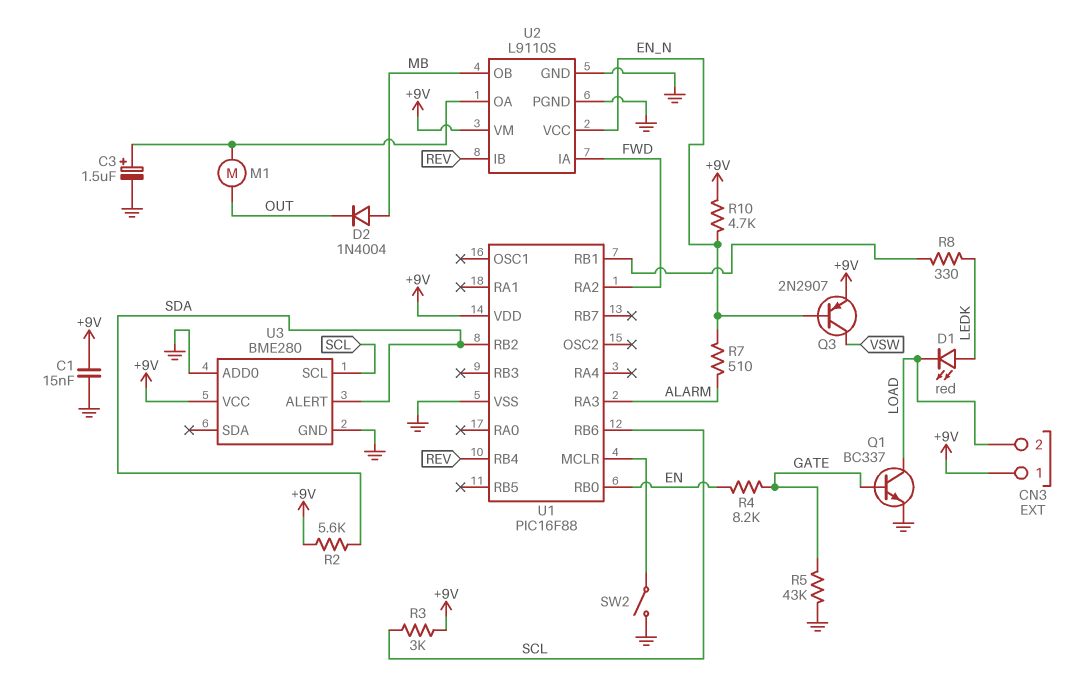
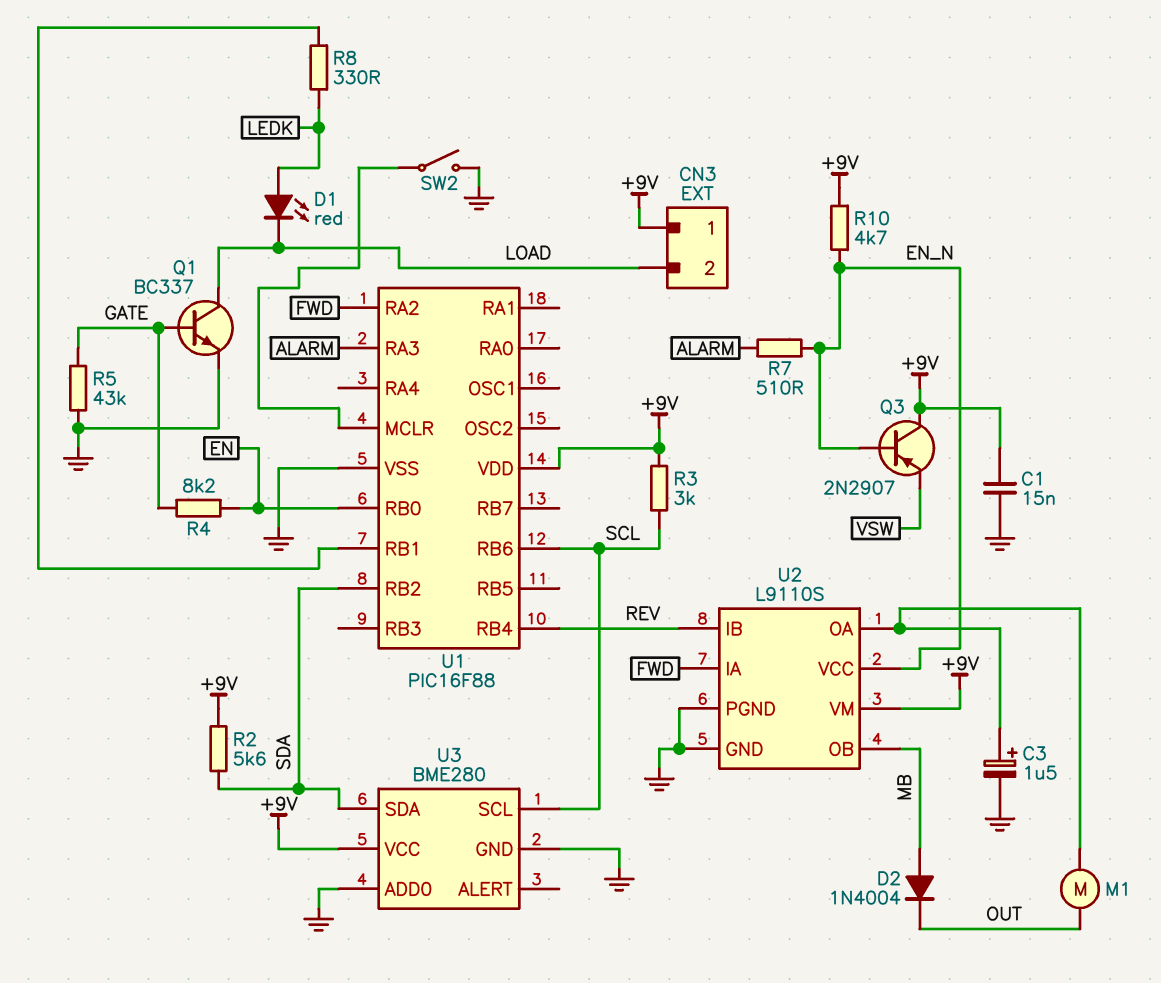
Q3: PNP 2N2907 (B EN_N, C VSW, E +9V) -> PNP 2N2907 (B EN_N, C +9V, E VSW)
U3 pin ALERT: SDA -> none
U3 pin SDA: none -> SDA

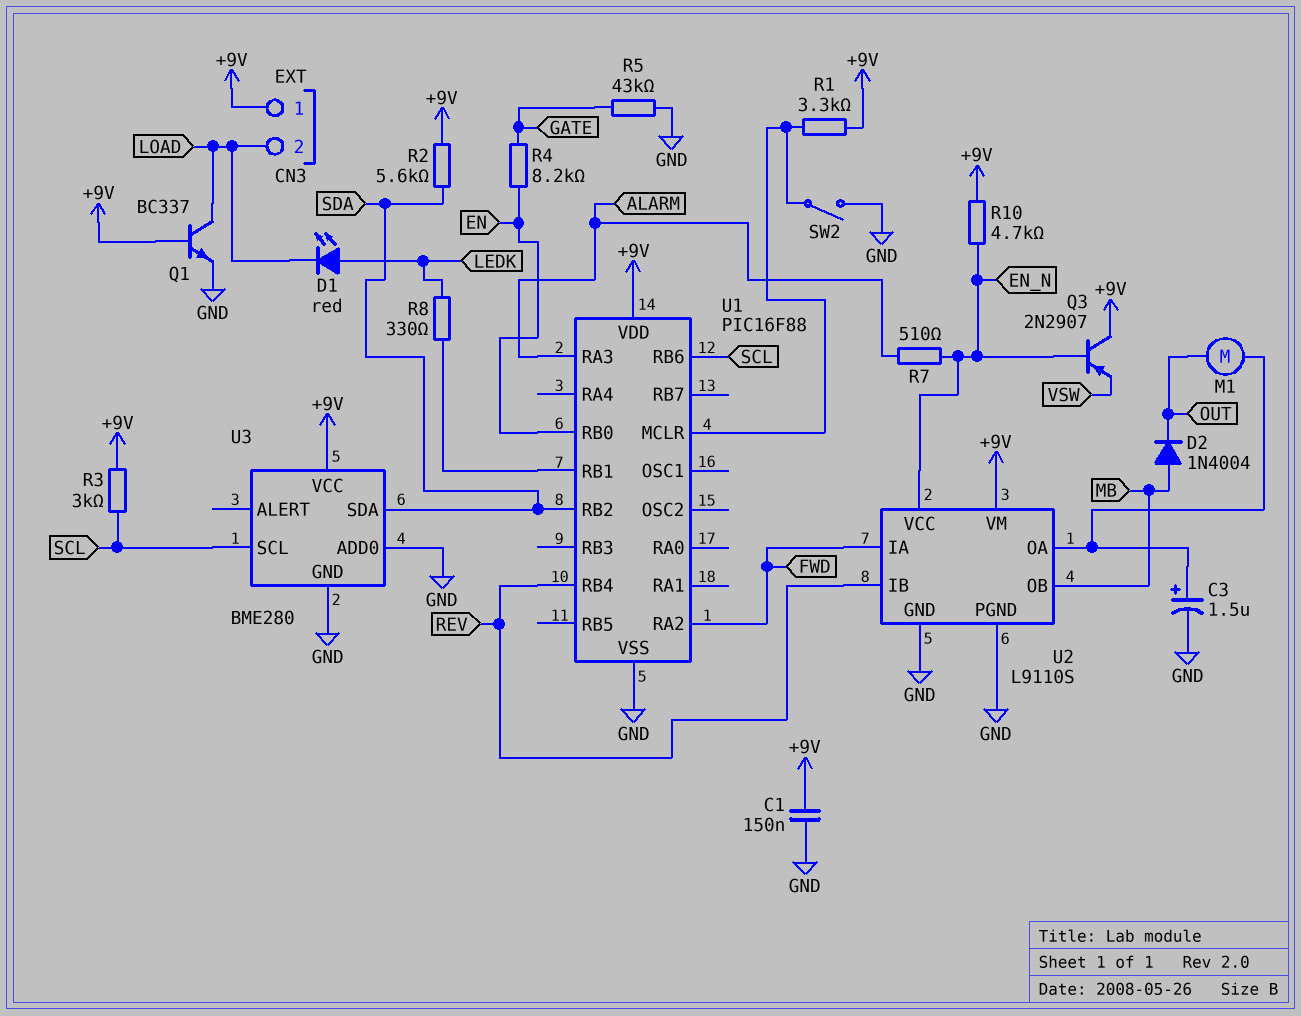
C1: 15nF (+9V, GND) -> 150nF (+9V, GND)
Q1: NPN BC337 (B GATE, C LOAD, E GND) -> NPN BC337 (B +9V, C LOAD, E GND)
R1: none -> 3.3k (+9V, U1/MCLR)

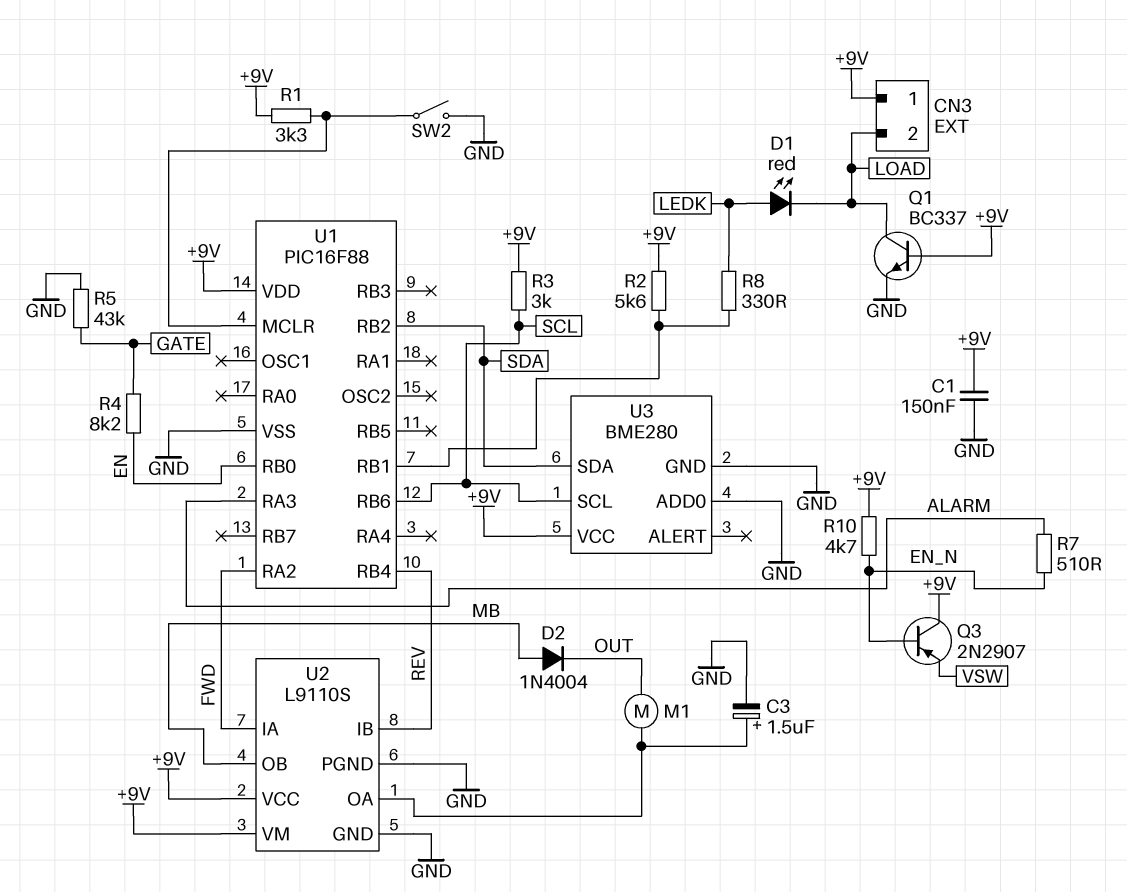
R2: 5.6k (+9V, SDA) -> 5.6k (+9V, U1/RB1)
U2 pin VCC: EN_N -> +9V

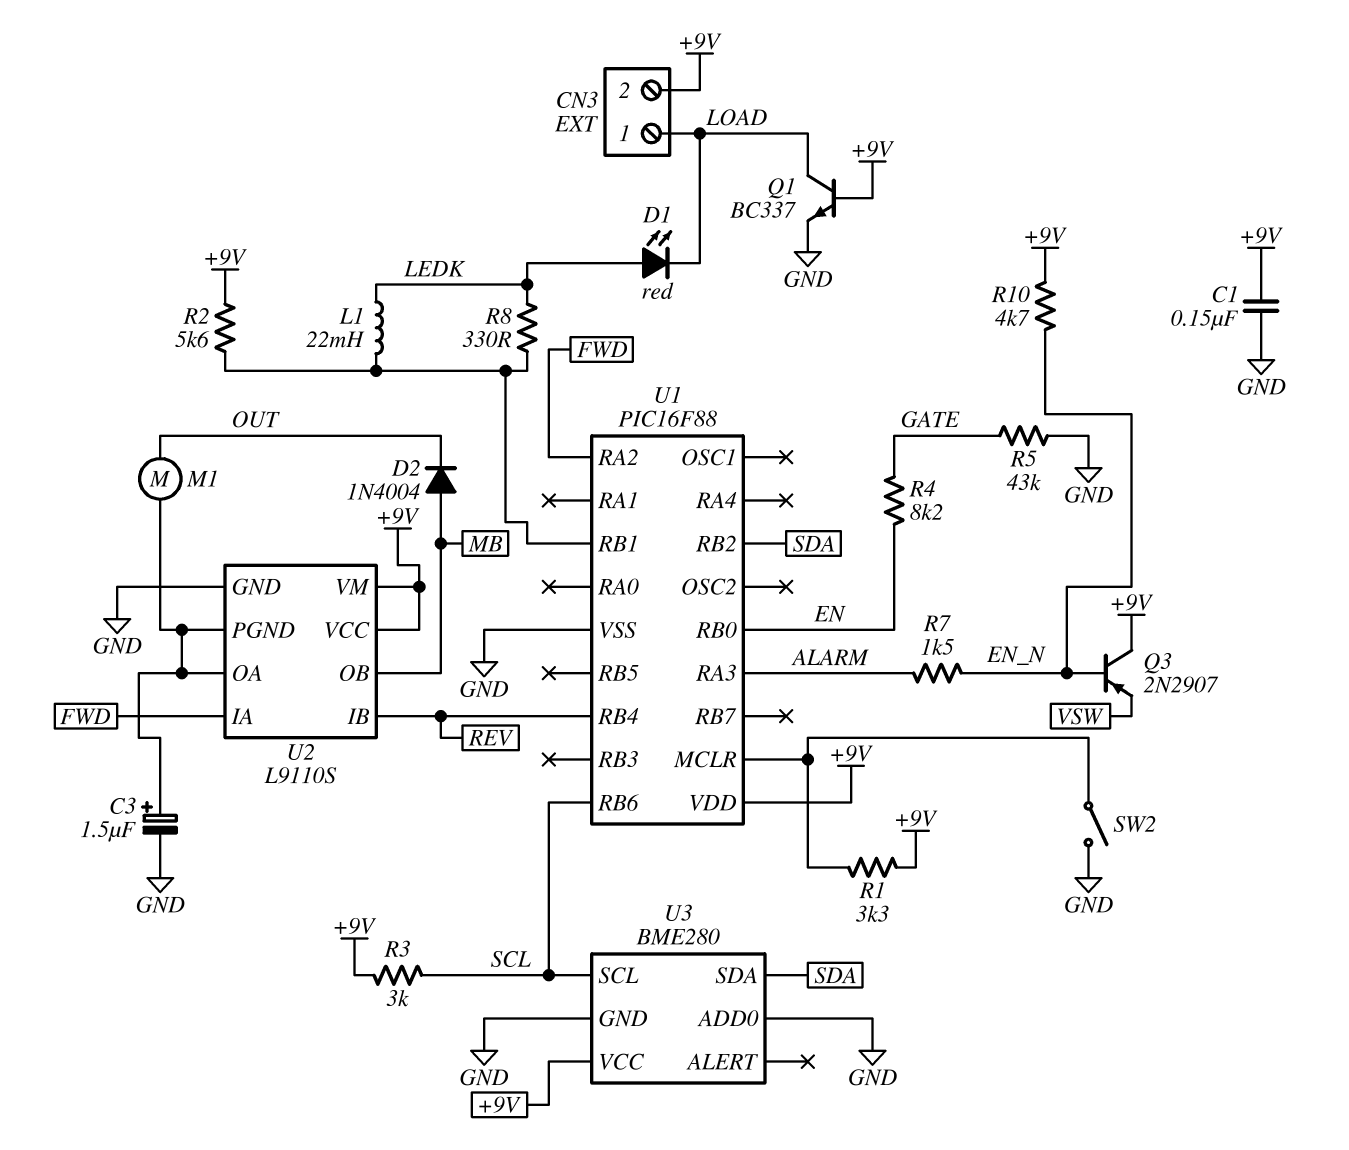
CN3 pin 1: +9V -> LOAD
CN3 pin 2: LOAD -> +9V
L1: none -> 22mH (LEDK, U1/RB1)
R7: 510 (ALARM, EN_N) -> 1.5k (ALARM, EN_N)
U2 pin PGND: GND -> U2/OA

